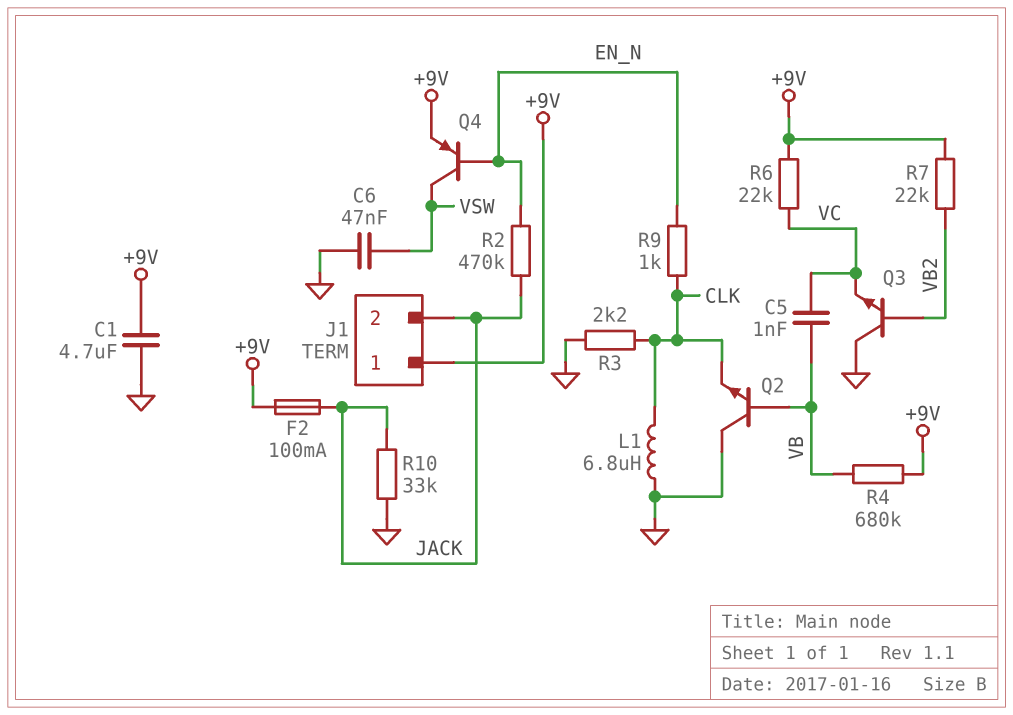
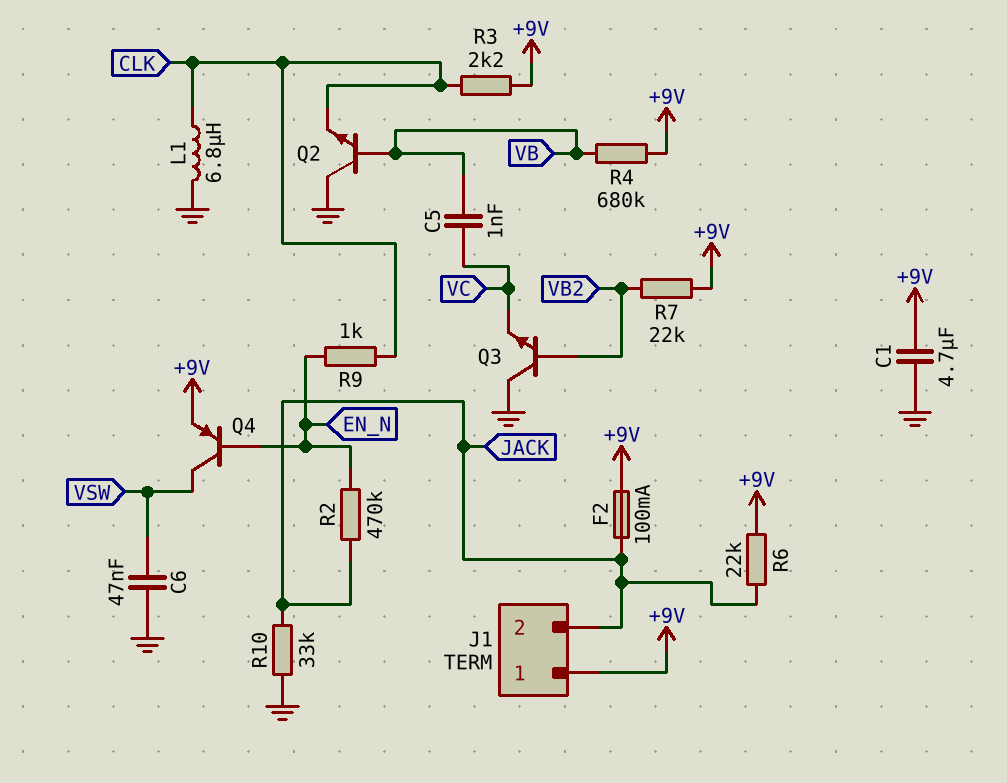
R3: 2.2k (CLK, GND) -> 2.2k (+9V, CLK)
R6: 22k (+9V, VC) -> 22k (+9V, JACK)

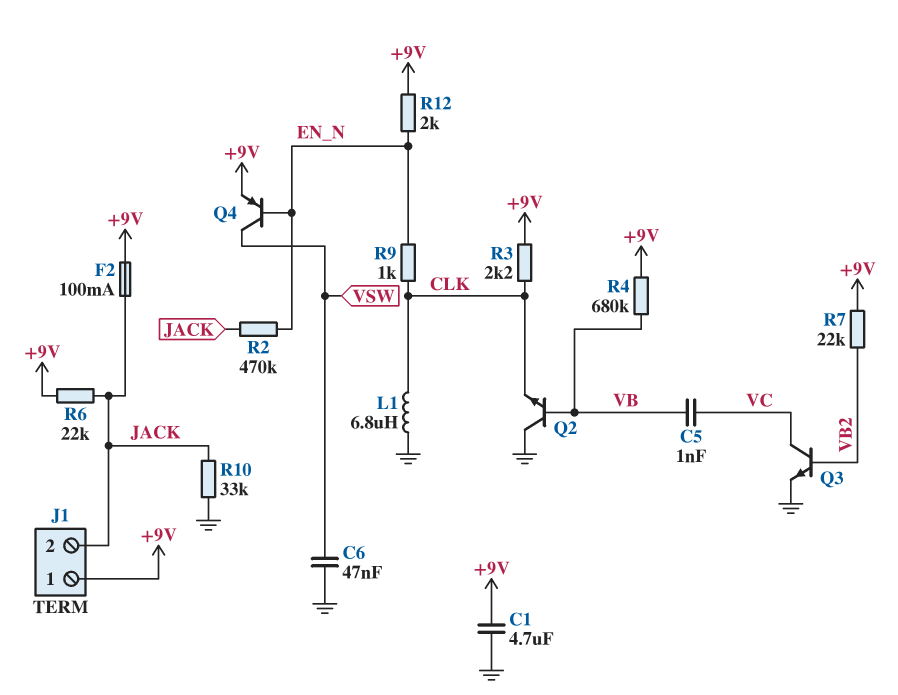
Q3: NPN (B VB2, C GND, E VC) -> NPN (B VB2, C VC, E GND)
R12: none -> 2k (+9V, EN_N)

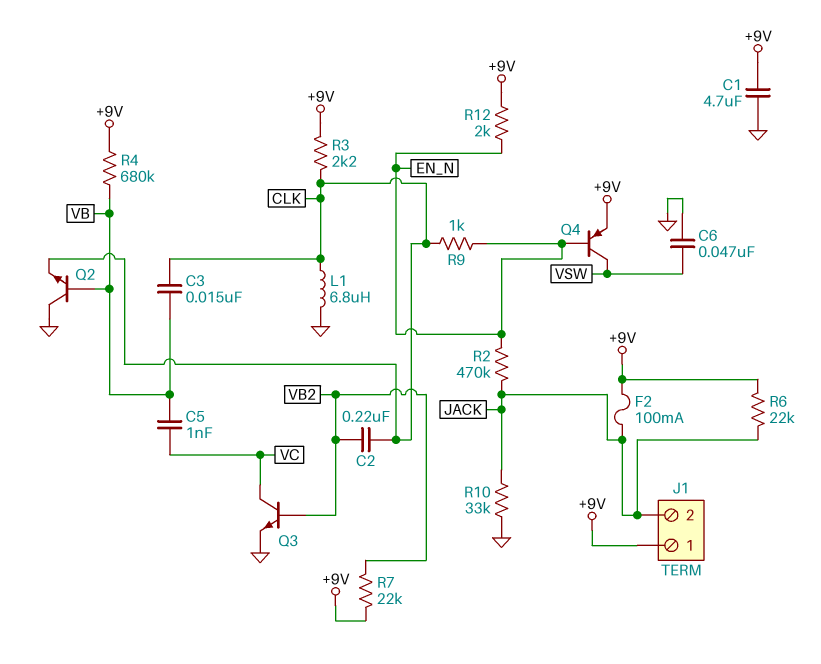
C2: none -> 220nF (CLK, VB2)
C3: none -> 15nF (CLK, VB)

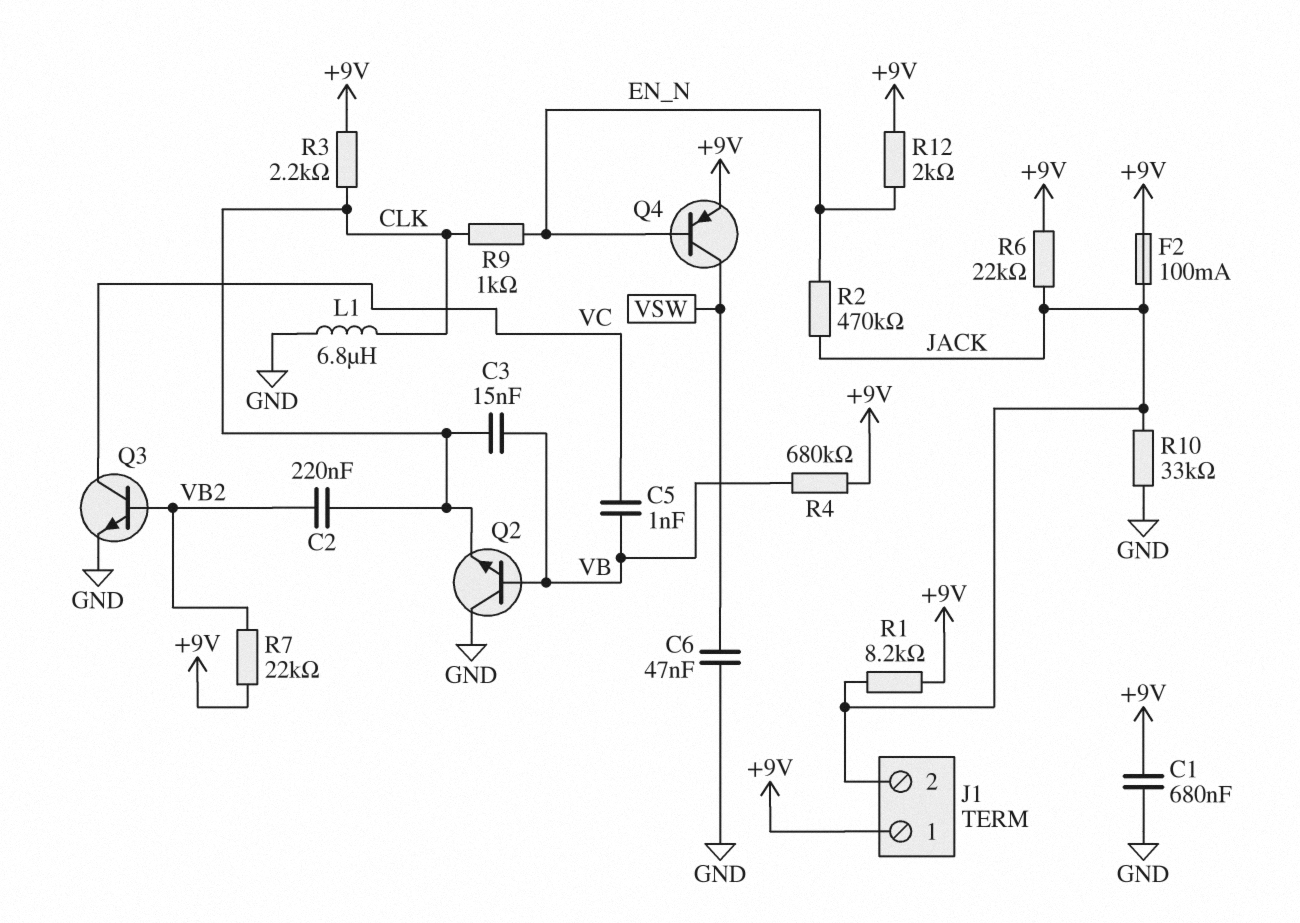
C1: 4.7uF (+9V, GND) -> 680nF (+9V, GND)
R1: none -> 8.2k (+9V, JACK)

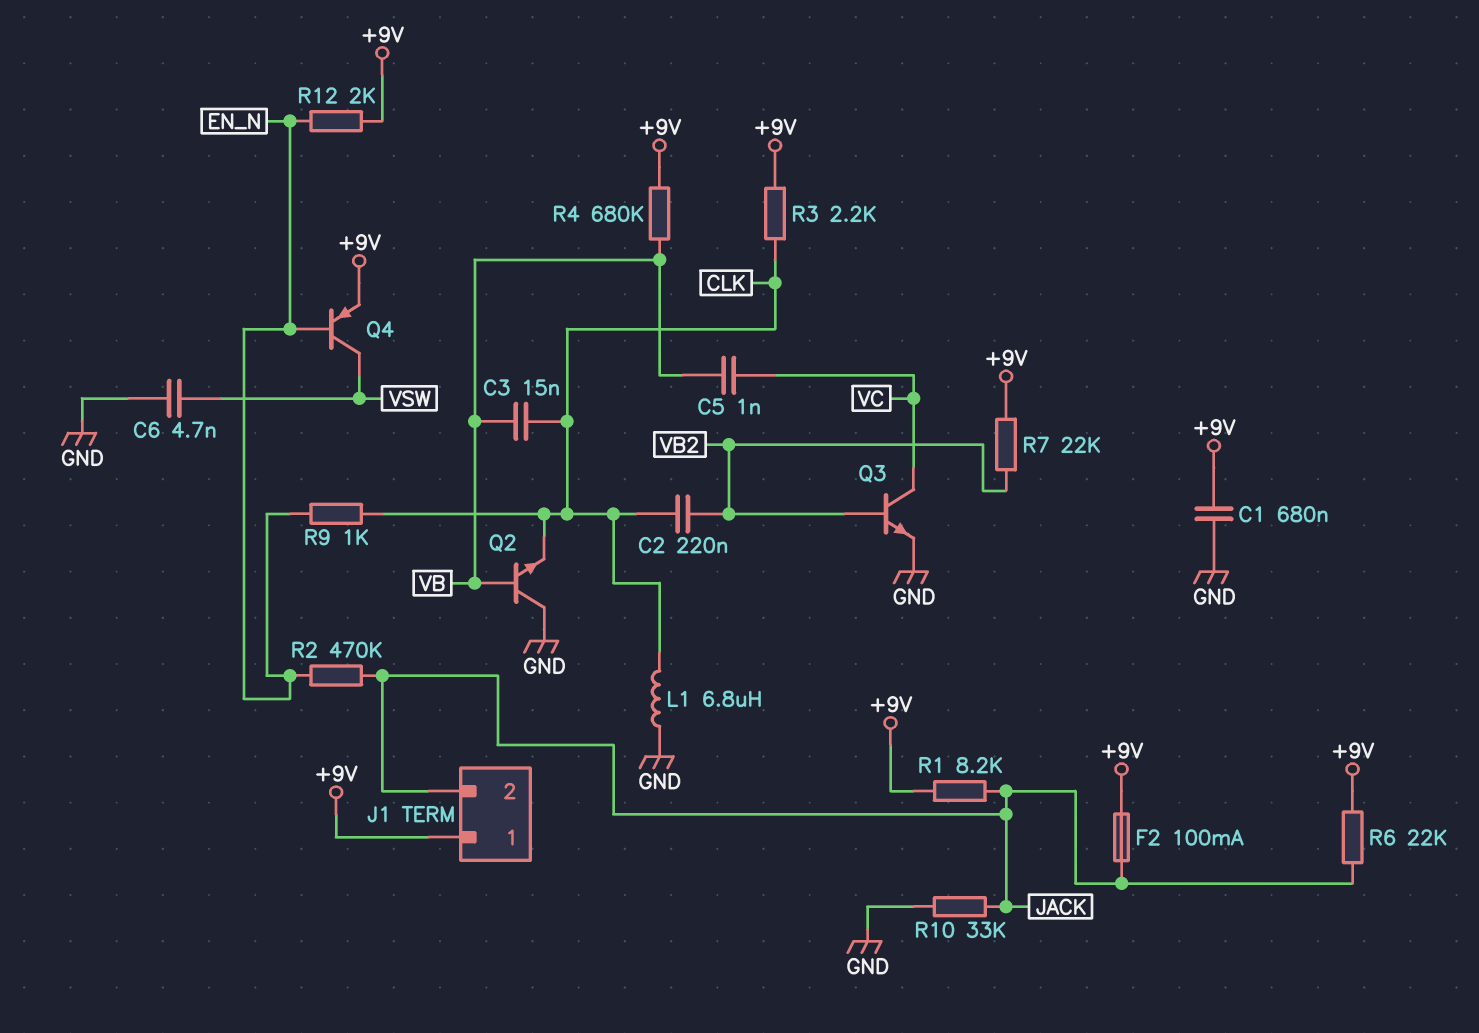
C6: 47nF (GND, VSW) -> 4.7nF (GND, VSW)

